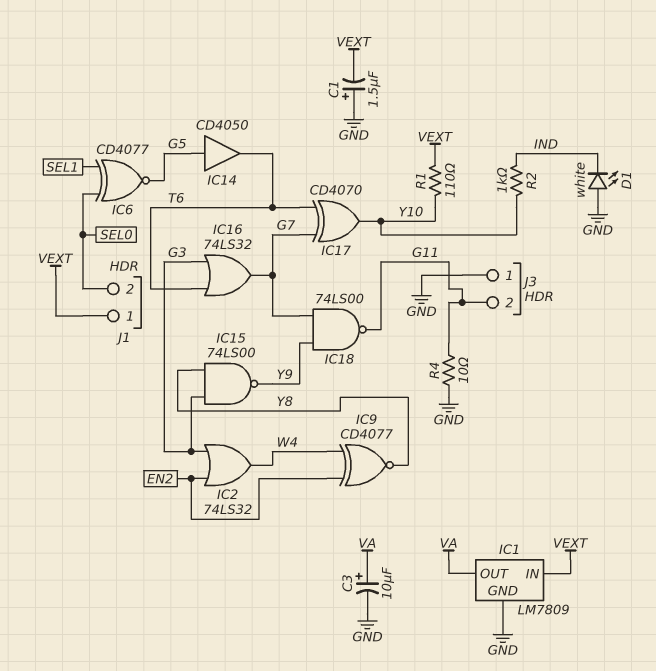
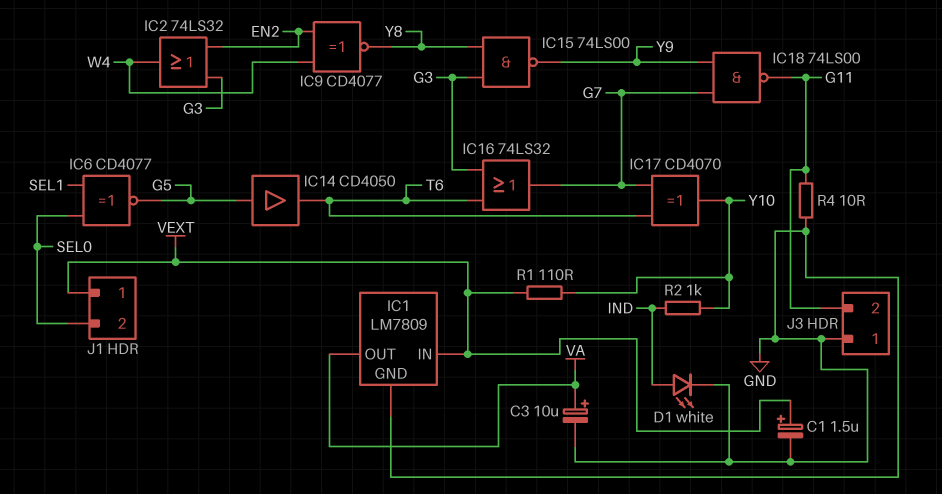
C1: 1.5uF (plus GND, minus VEXT) -> 1.5uF (plus VEXT, minus GND)
D1: LED white (A GND, K IND) -> LED white (A IND, K GND)

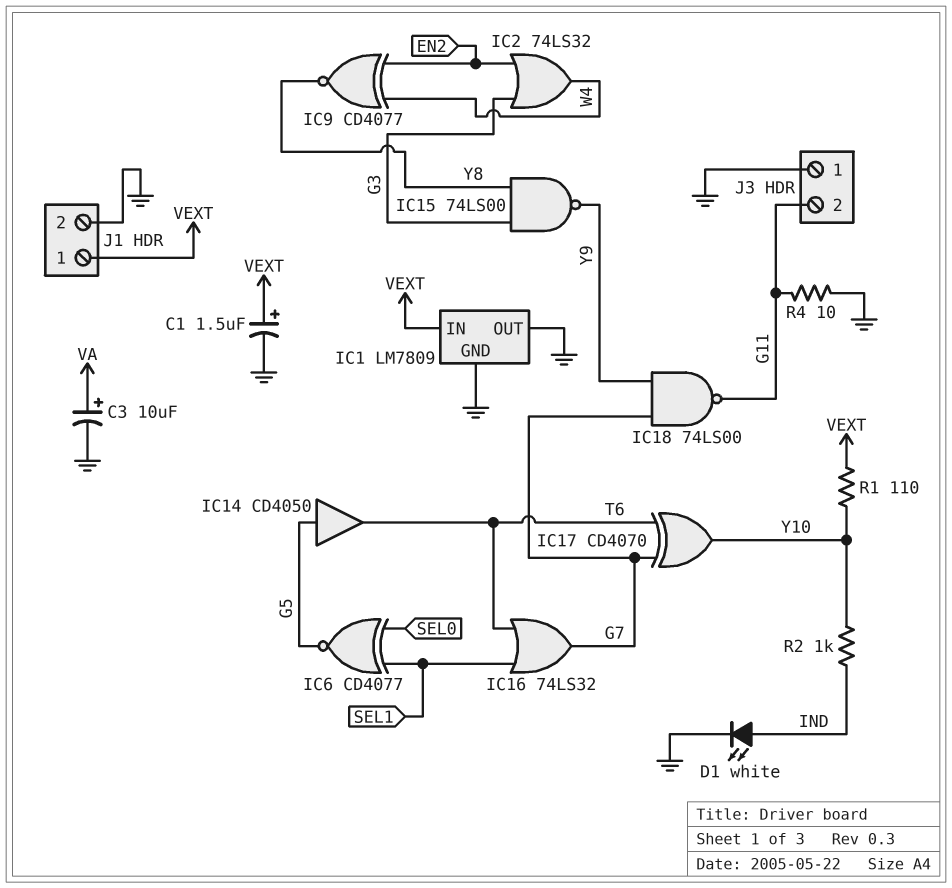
IC1 pin OUT: VA -> GND
IC16: OR 74LS32 (in G3, in T6, out G7) -> OR 74LS32 (in SEL1, in T6, out G7)
J1 pin 2: SEL0 -> GND

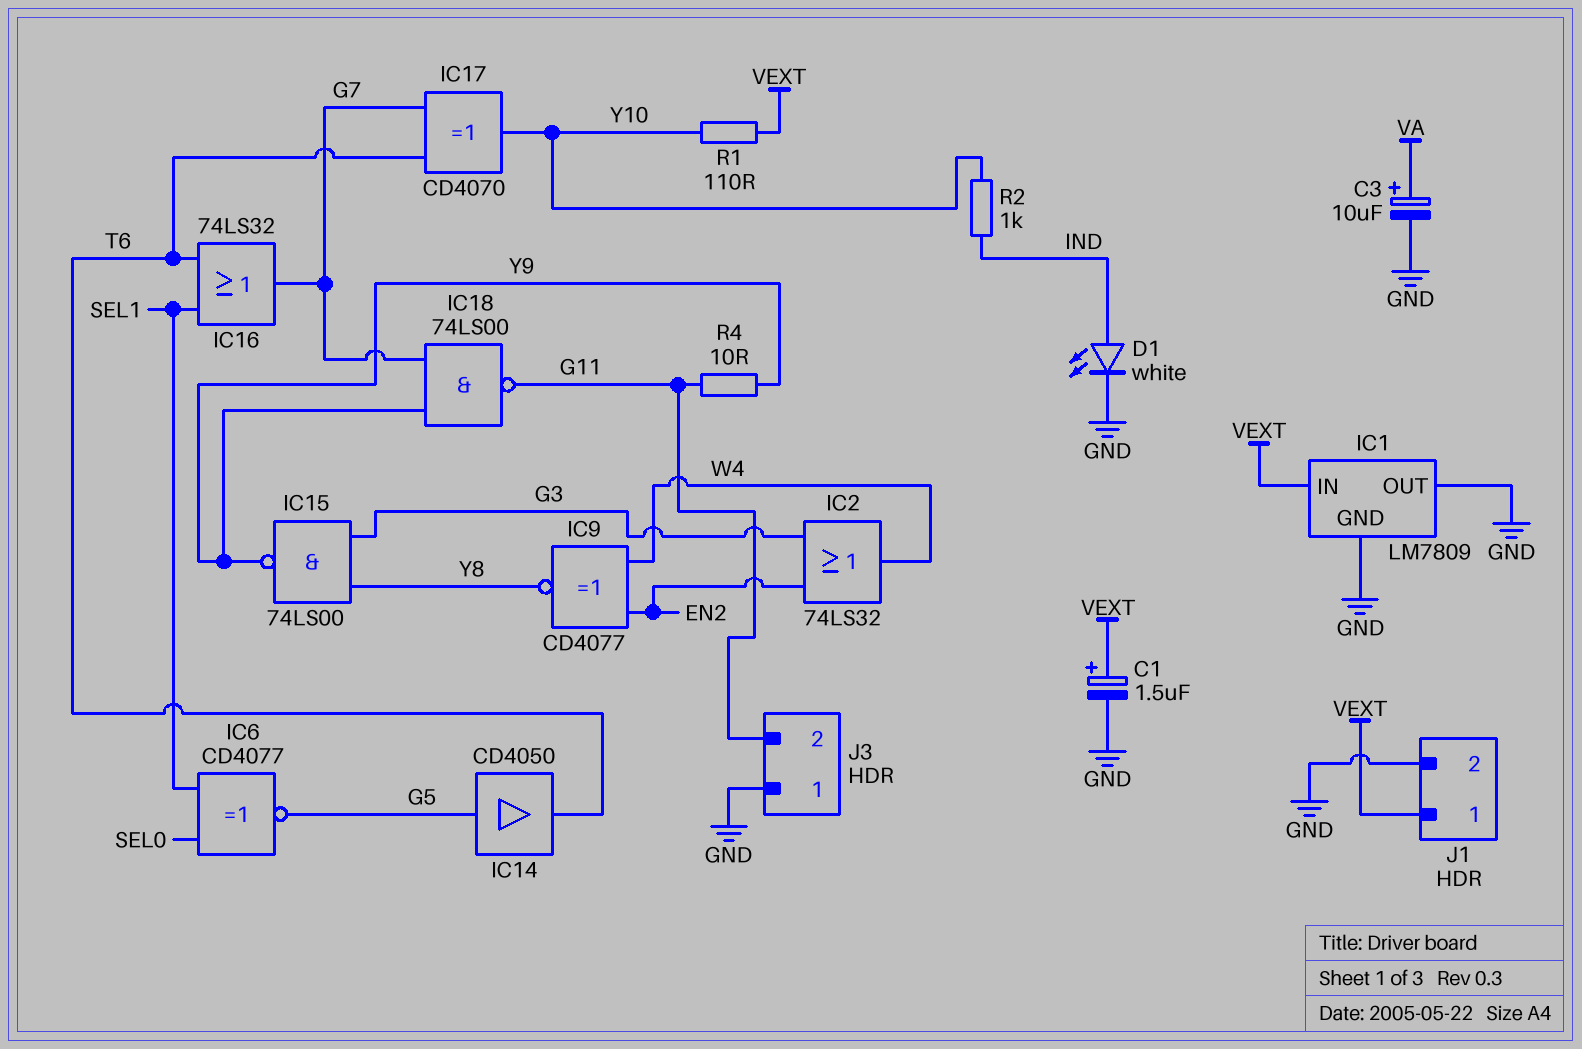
R4: 10 (G11, GND) -> 10 (G11, Y9)

